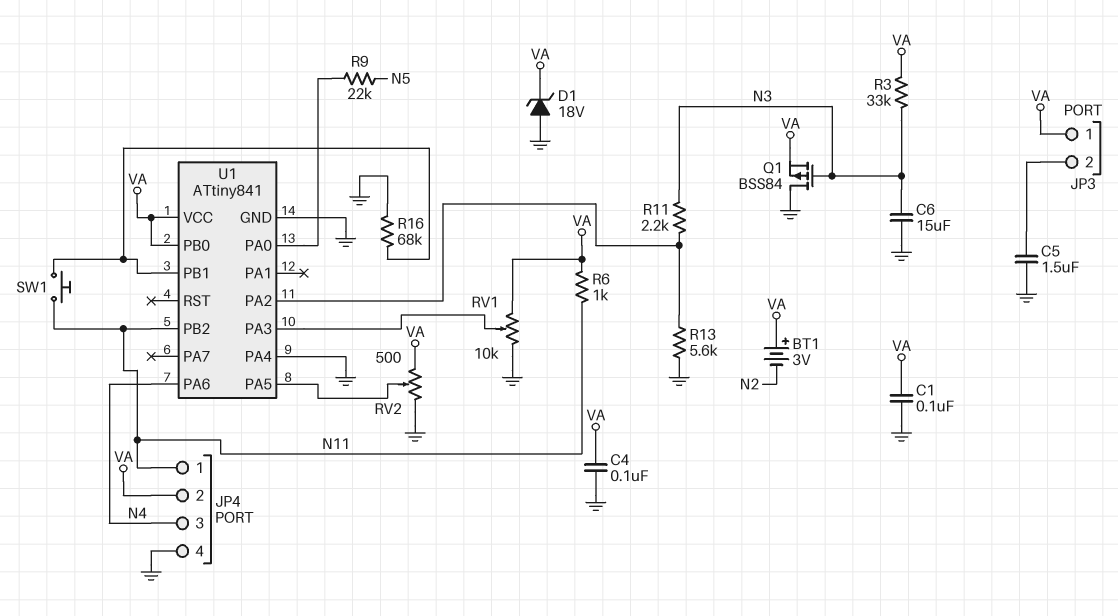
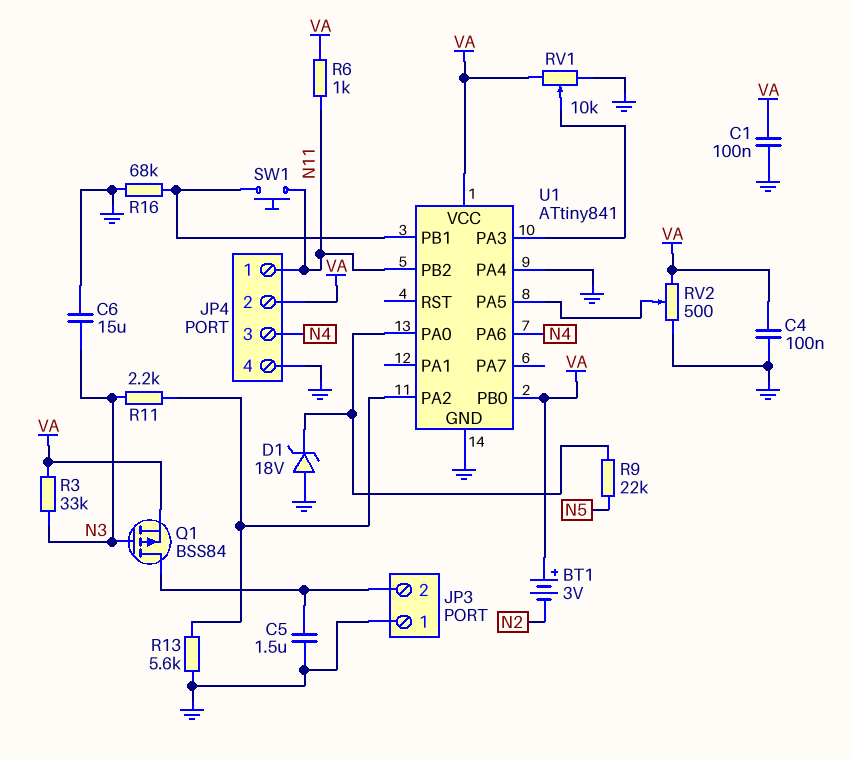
D1: zener 18V (A GND, K VA) -> zener 18V (A GND, K U1/PA0)
JP3 pin 1: VA -> GND
Q1: PMOS BSS84 (G N3, D GND, S VA) -> PMOS BSS84 (G N3, D JP3/2, S VA)

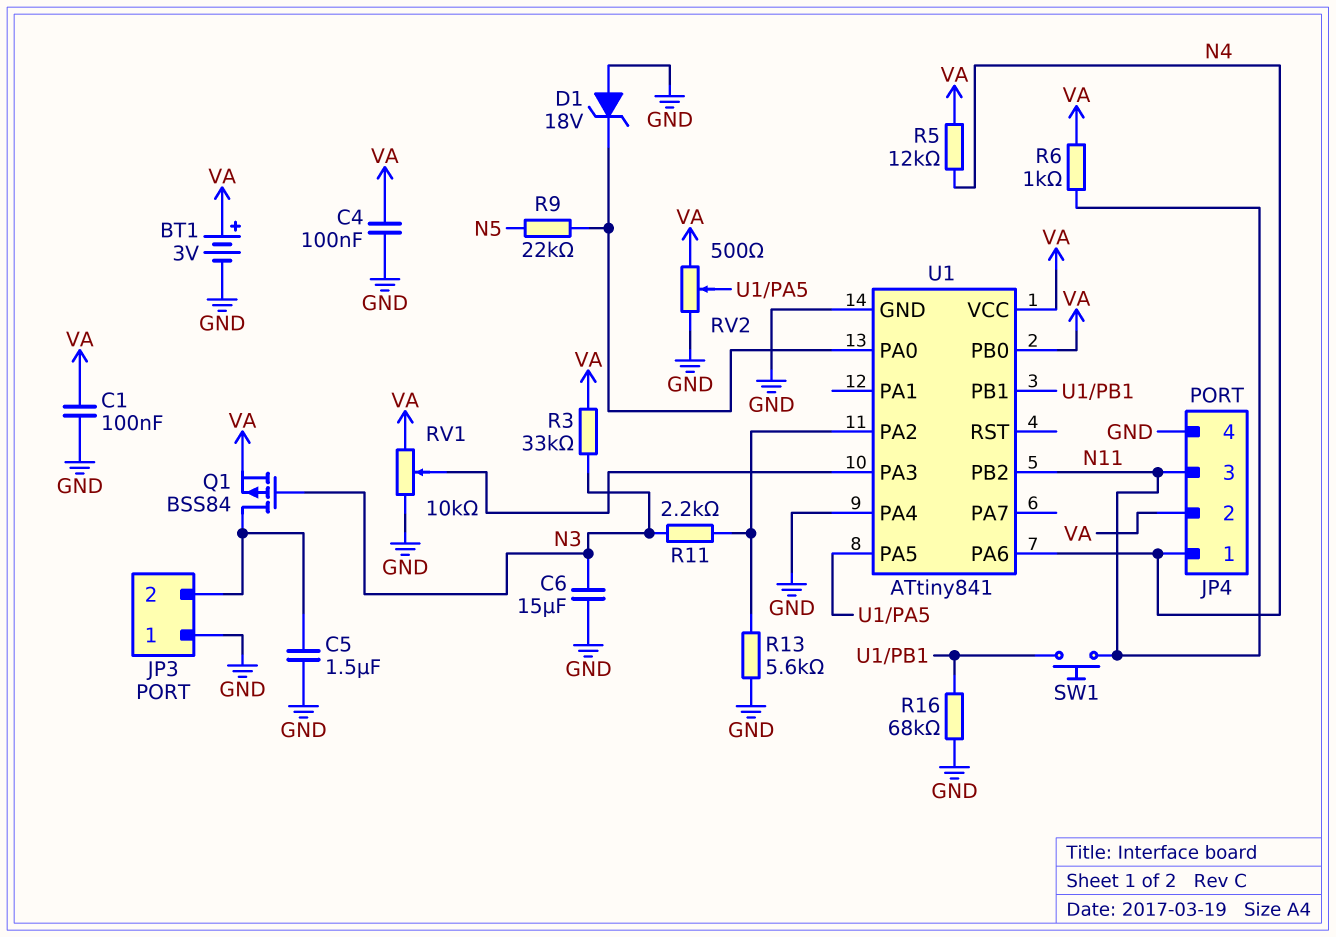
BT1: 3V (plus VA, minus N2) -> 3V (plus VA, minus GND)
JP4 pin 1: N11 -> N4
JP4 pin 3: N4 -> N11
R5: none -> 12k (N4, VA)

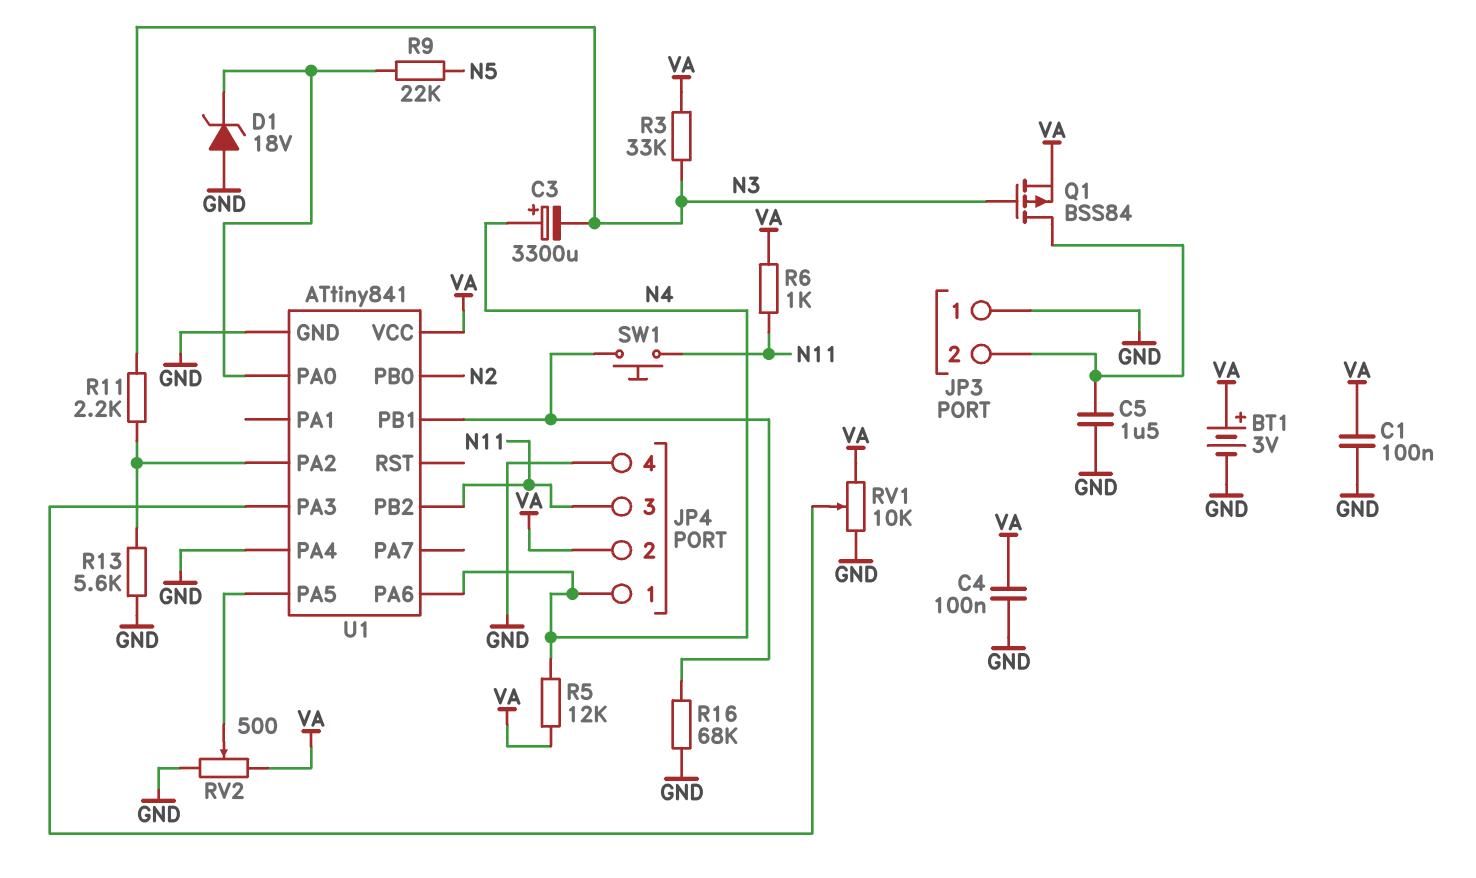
C3: none -> 3300uF (plus N4, minus N3)
C6: 15uF (GND, N3) -> none
U1 pin PB0: VA -> N2

